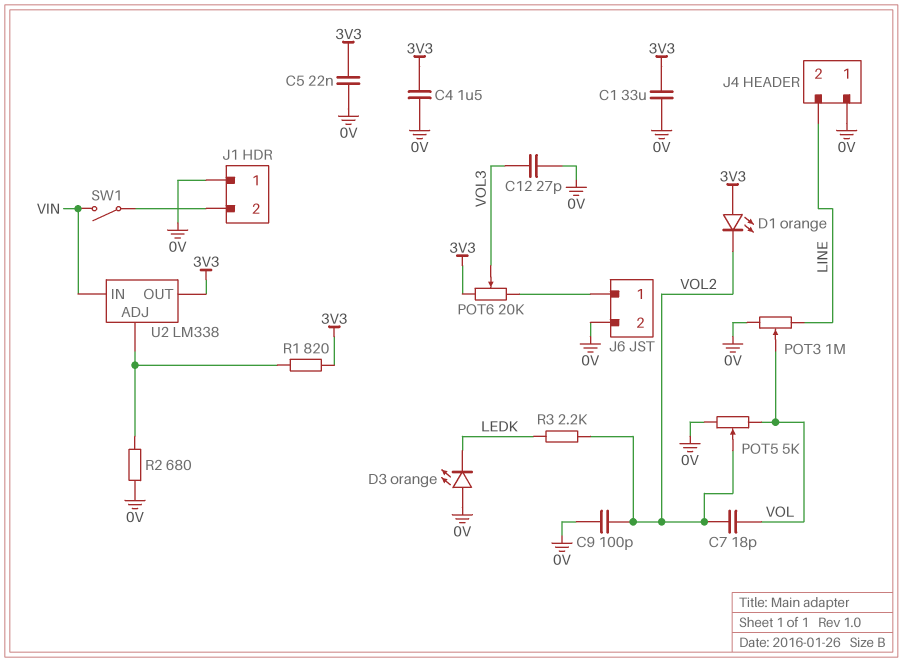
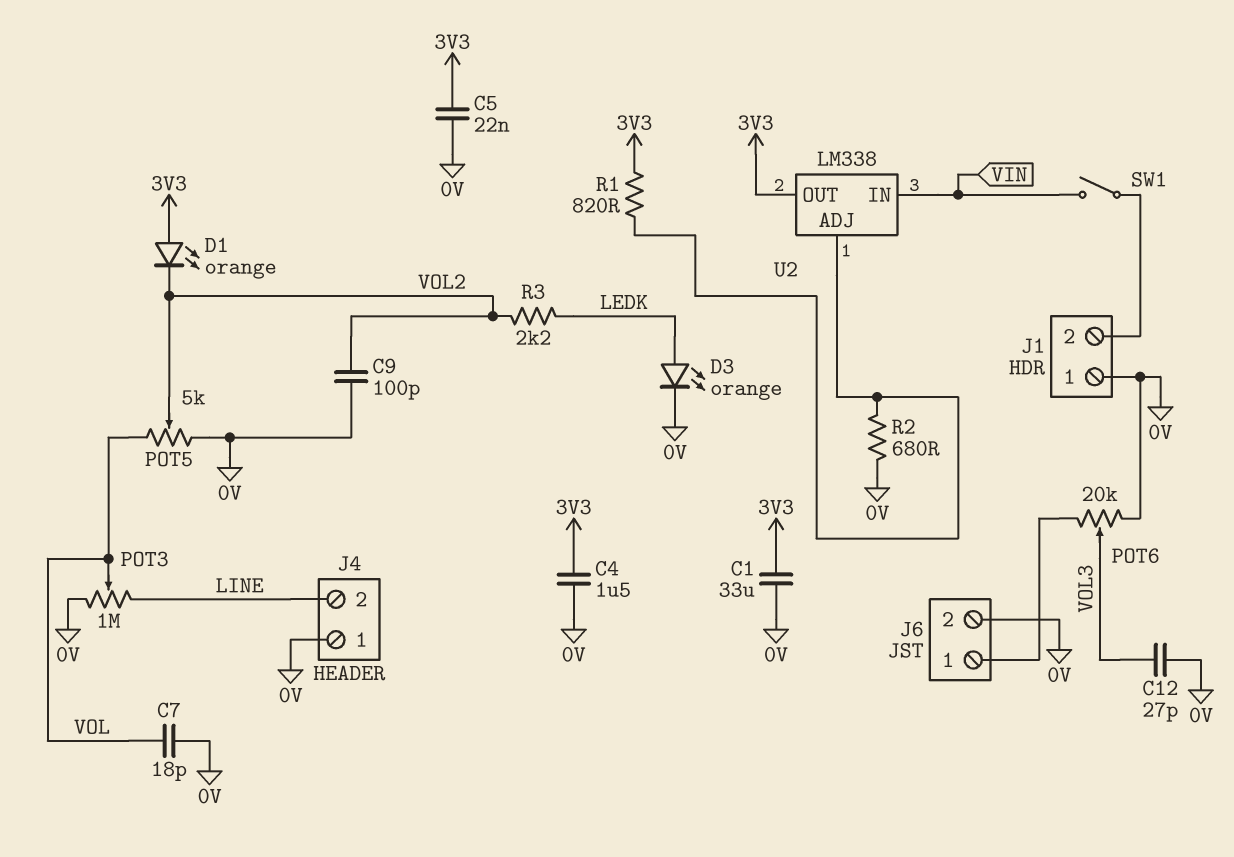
C7: 18pF (VOL, VOL2) -> 18pF (0V, VOL)
D3: LED orange (A 0V, K LEDK) -> LED orange (A LEDK, K 0V)
POT6: 20k (3V3, J6/1, wiper VOL3) -> 20k (0V, J6/1, wiper VOL3)

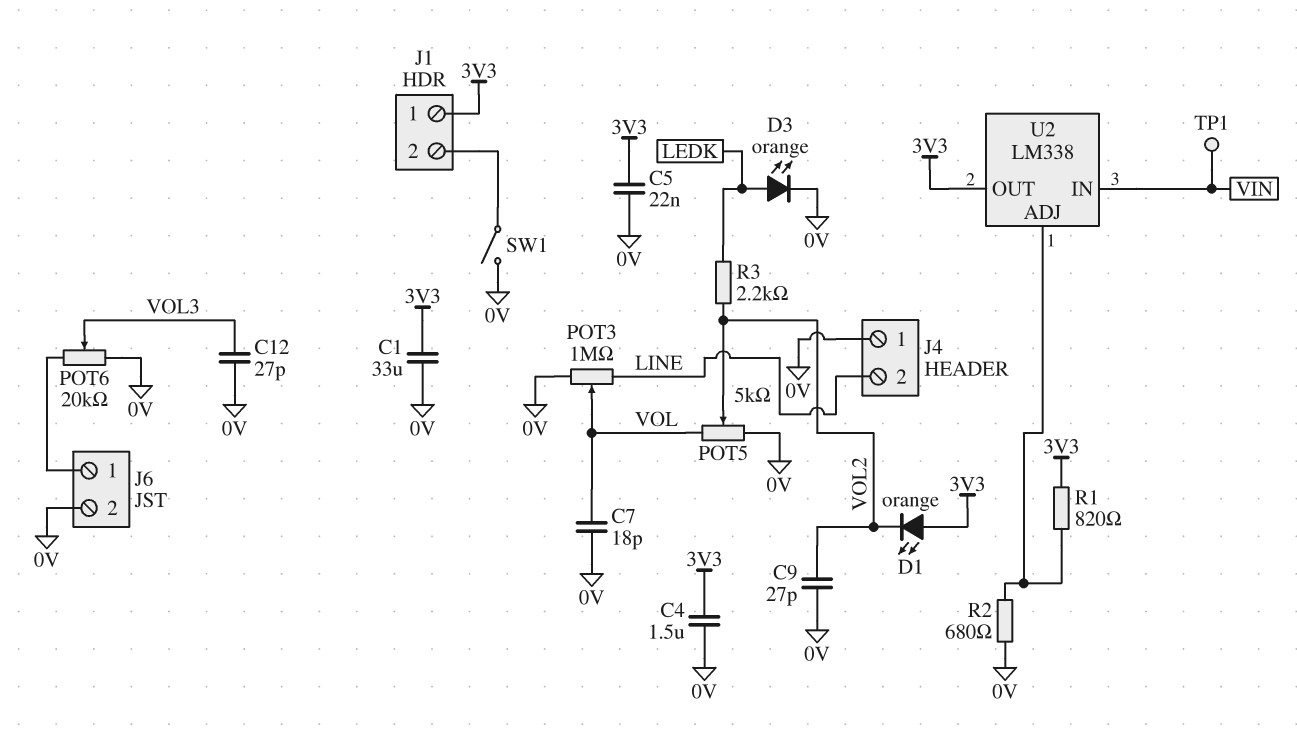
C9: 100pF (0V, VOL2) -> 27pF (0V, VOL2)
J1 pin 1: 0V -> 3V3
SW1: switch (J1/2, VIN) -> switch (0V, J1/2)
TP1: none -> test point (VIN)

